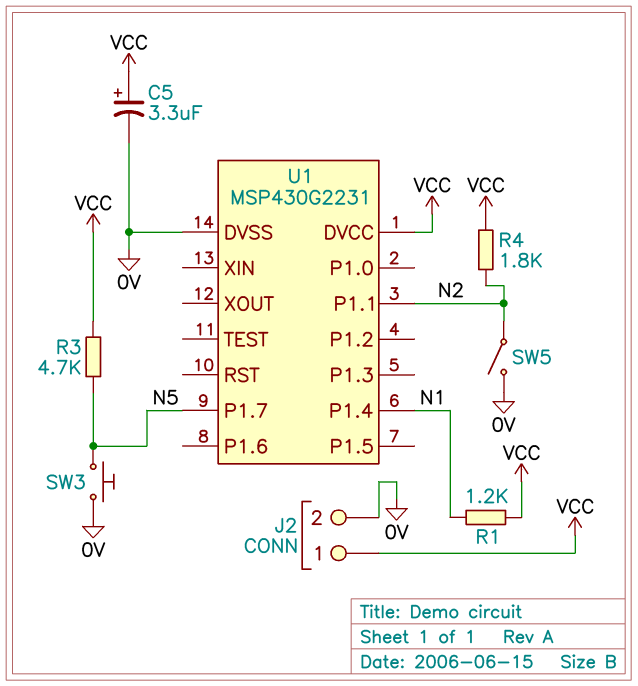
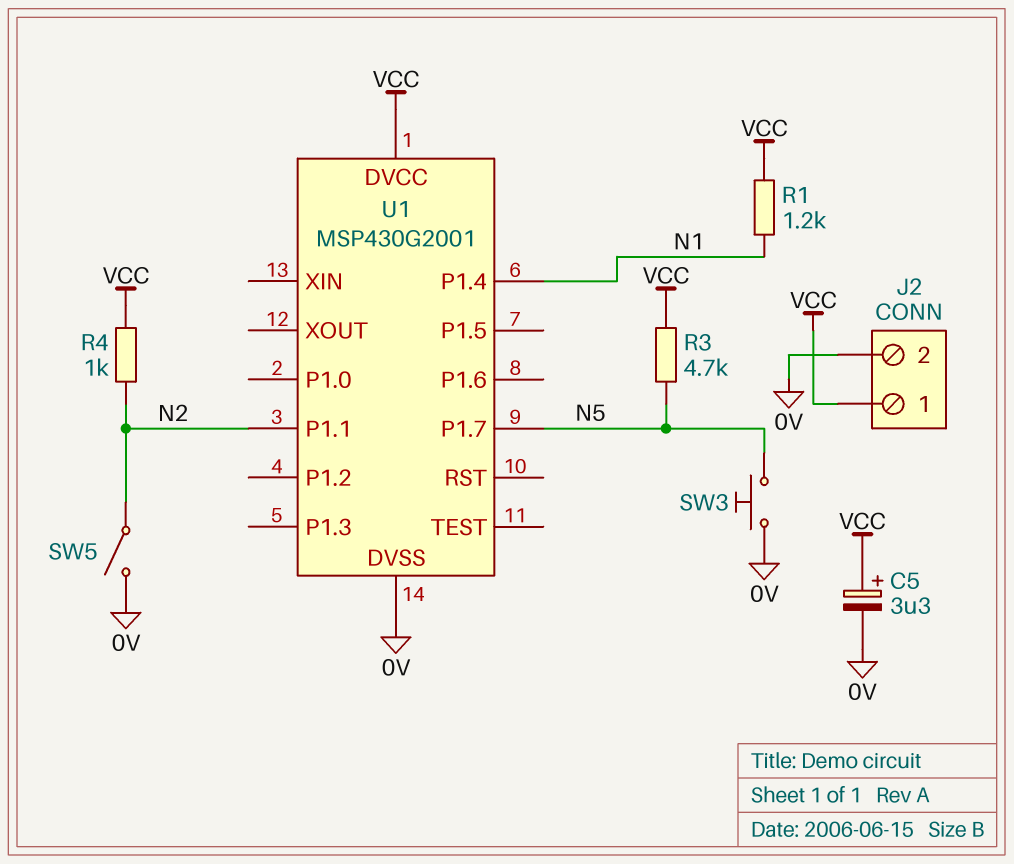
R4: 1.8k (N2, VCC) -> 1k (N2, VCC)
U1: MSP430G2231 -> MSP430G2001

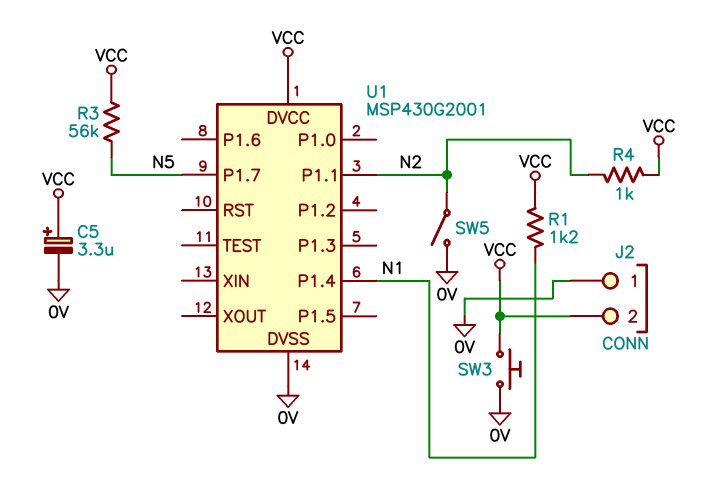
J2 pin 1: VCC -> 0V
J2 pin 2: 0V -> VCC
R3: 4.7k (N5, VCC) -> 56k (N5, VCC)
SW3: button (0V, N5) -> button (0V, VCC)

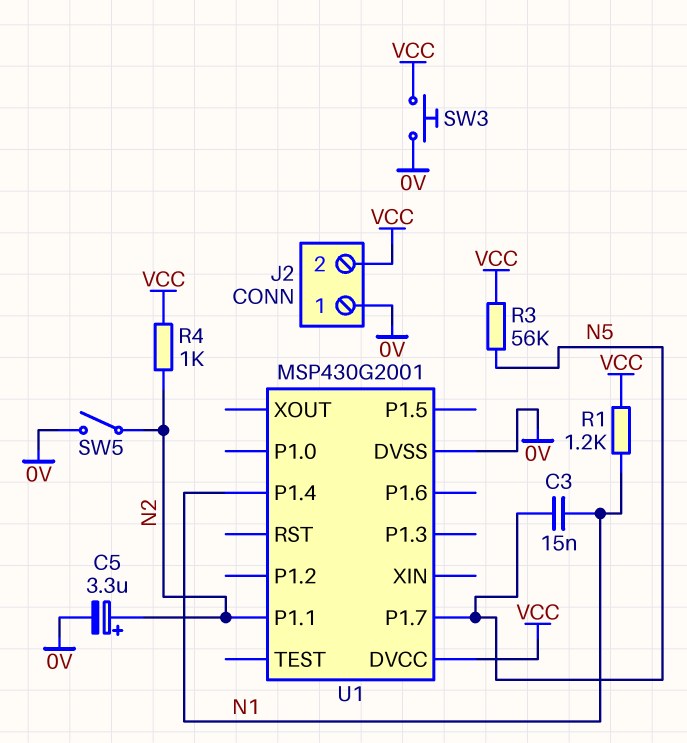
C3: none -> 15nF (N1, N5)
C5: 3.3uF (plus VCC, minus 0V) -> 3.3uF (plus N2, minus 0V)

